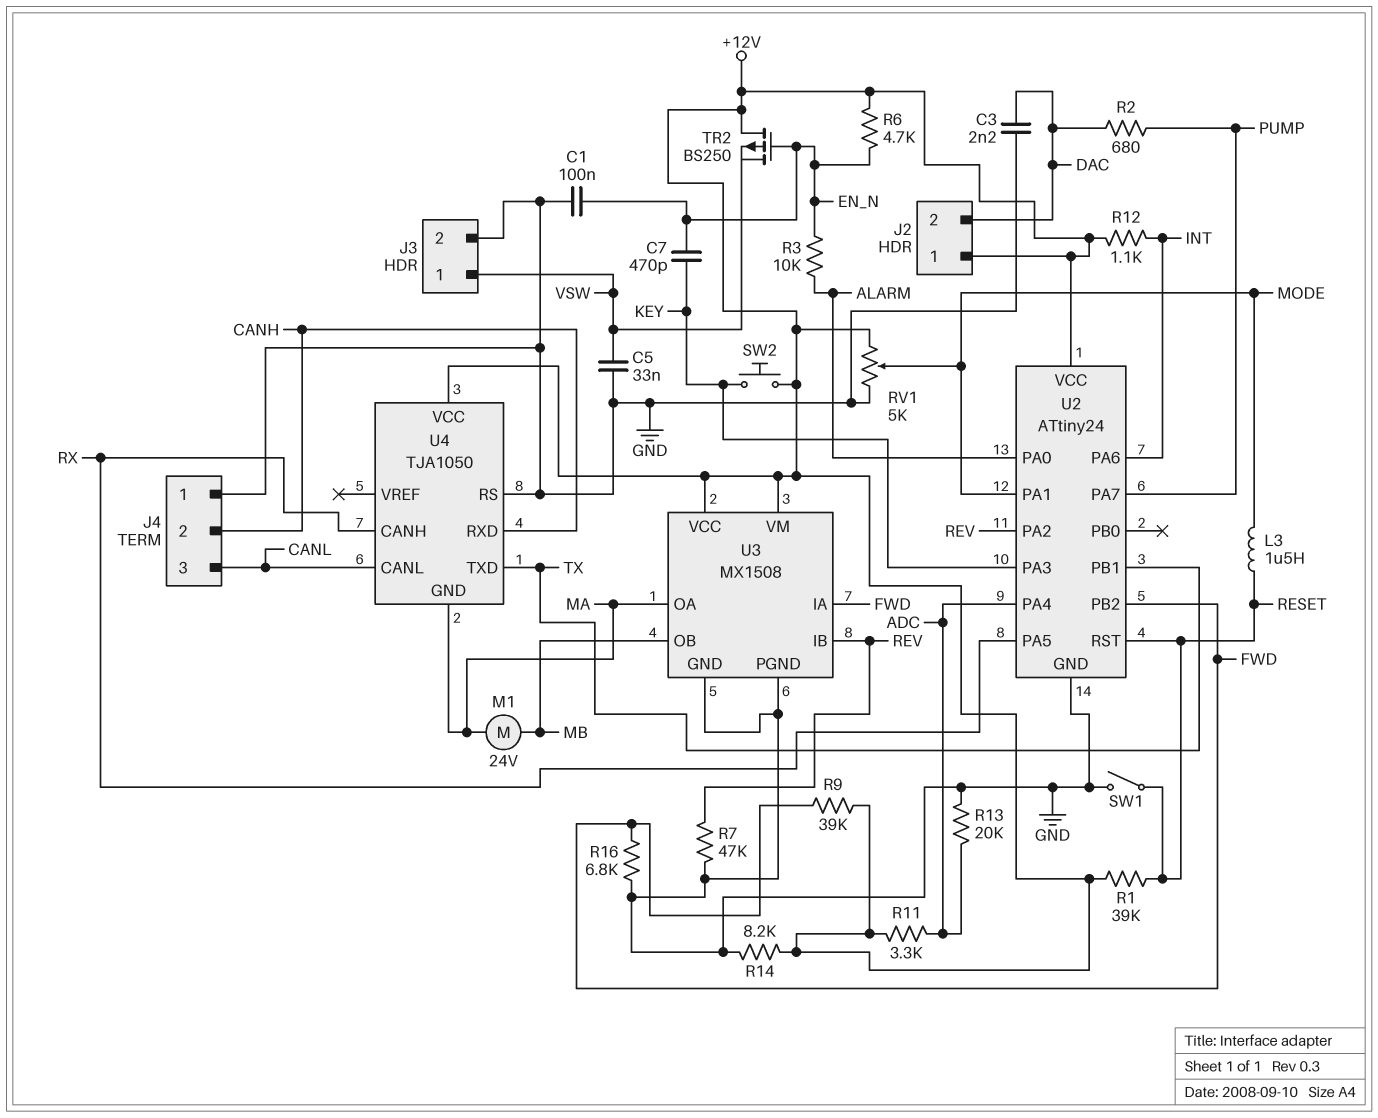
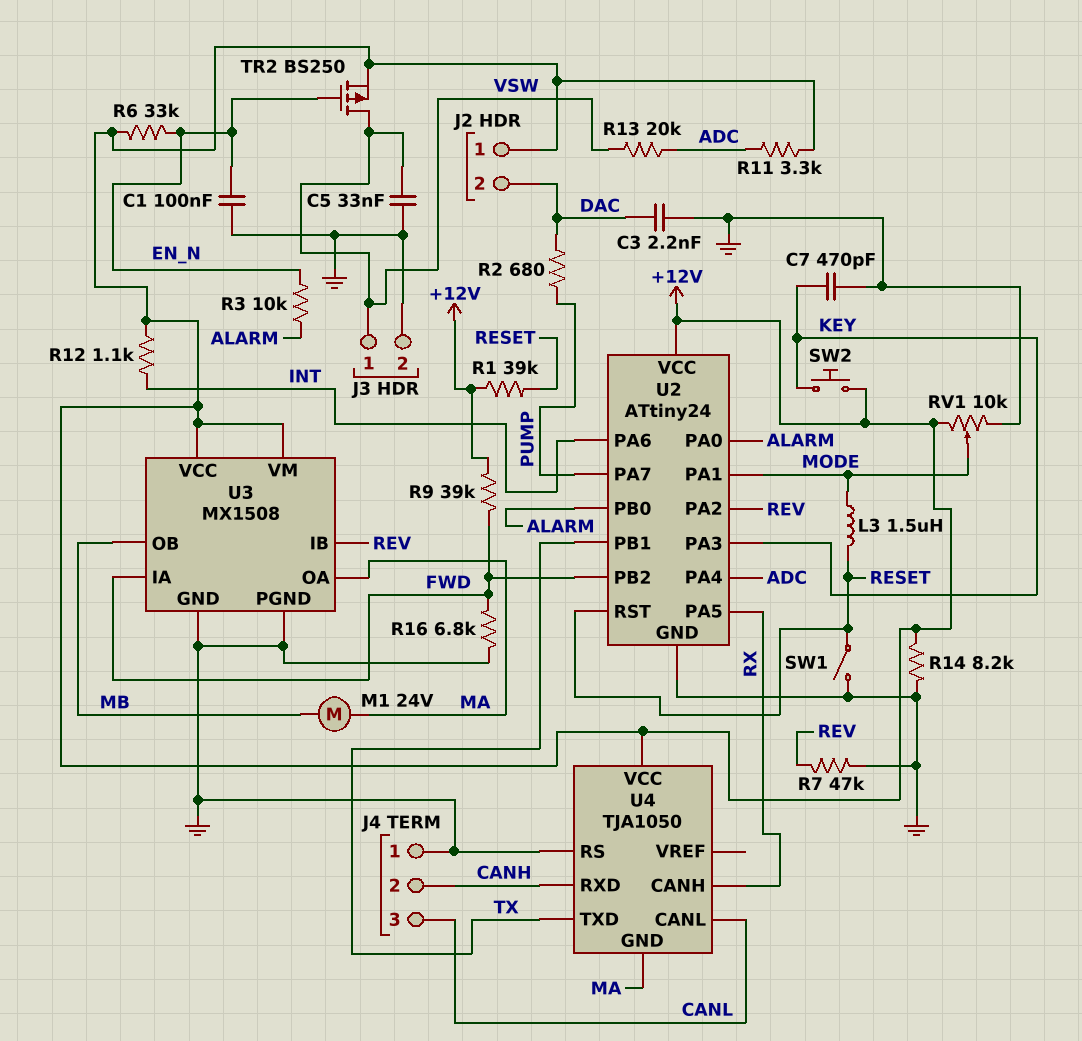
C7: 470pF (EN_N, KEY) -> 470pF (GND, KEY)
R6: 4.7k (+12V, EN_N) -> 33k (+12V, EN_N)
R13: 20k (ADC, GND) -> 20k (ADC, VSW)
RV1: 5k (+12V, GND, wiper MODE) -> 10k (+12V, GND, wiper MODE)
TR2: PMOS BS250 (G EN_N, D +12V, S VSW) -> PMOS BS250 (G EN_N, D VSW, S +12V)
U2 pin PB0: none -> ALARM

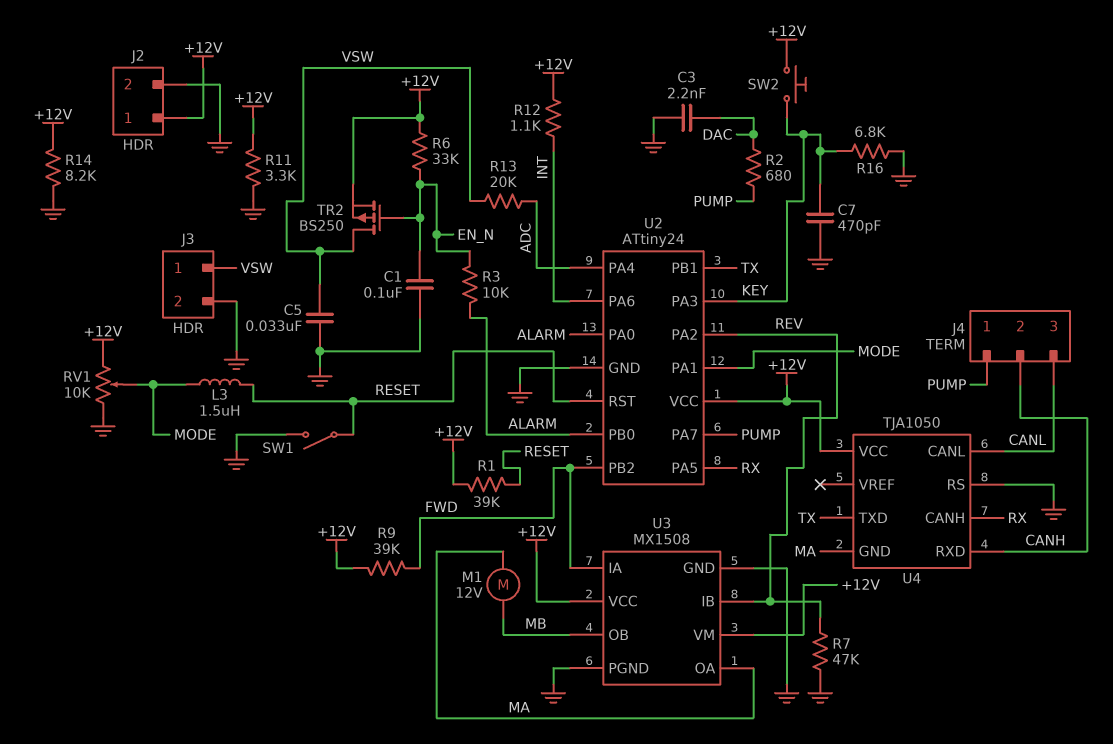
J2 pin 2: DAC -> GND
J4 pin 1: GND -> PUMP
M1: motor 24V (MA, MB) -> motor 12V (MA, MB)
R11: 3.3k (+12V, ADC) -> 3.3k (+12V, GND)
R16: 6.8k (FWD, GND) -> 6.8k (GND, KEY)

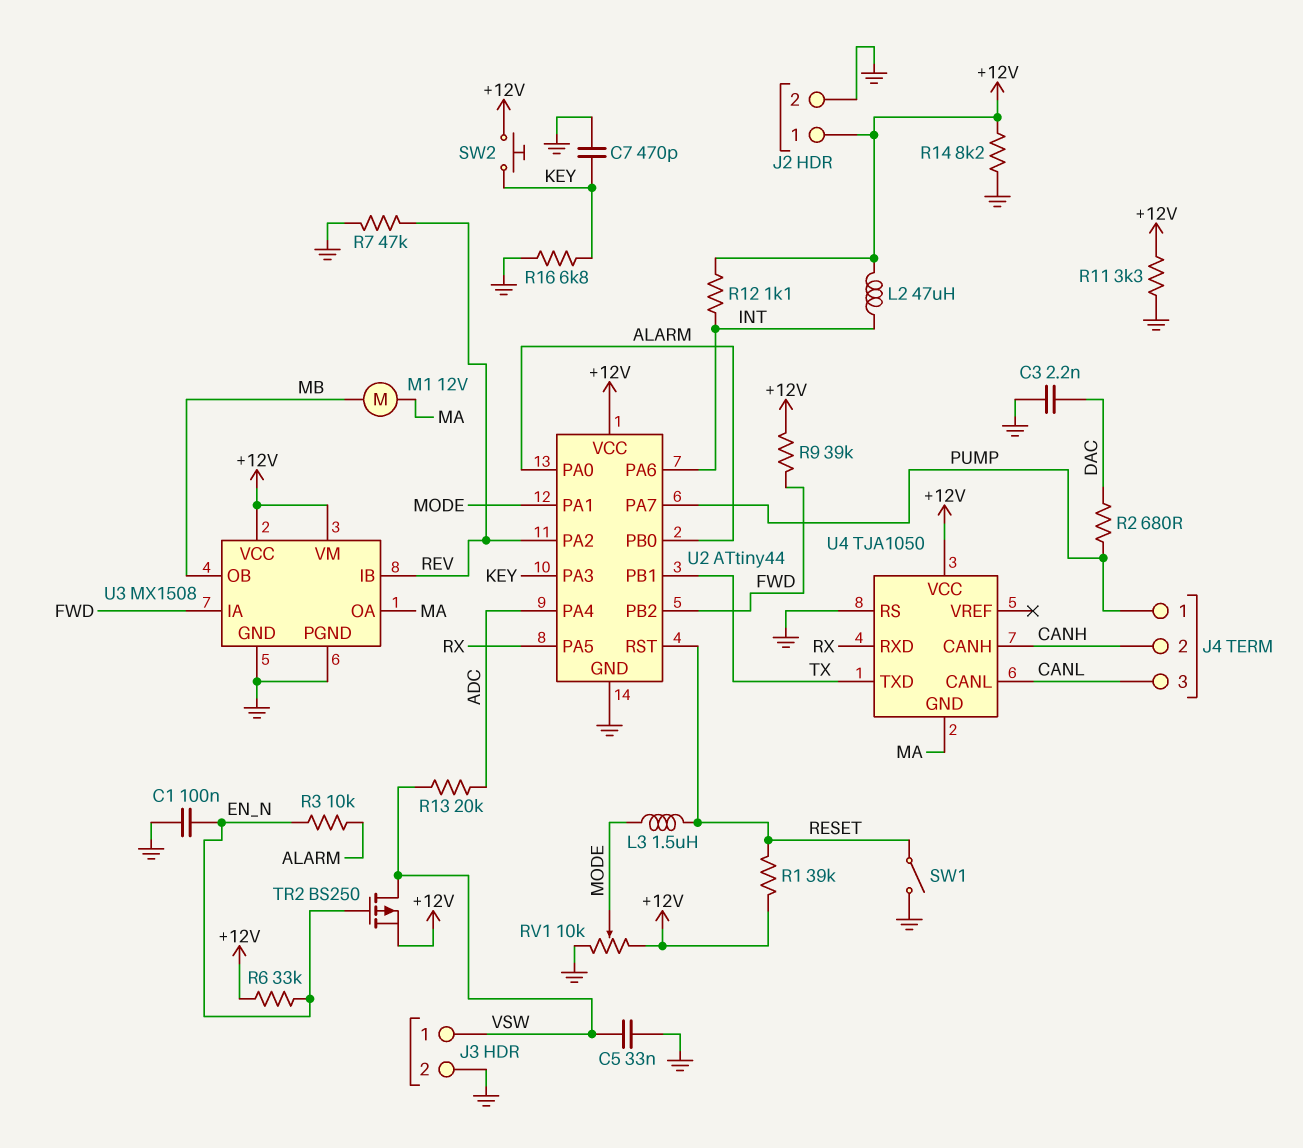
L2: none -> 47uH (+12V, INT)
U2: ATtiny24 -> ATtiny44
U4 pin CANH: RX -> CANH
U4 pin RXD: CANH -> RX

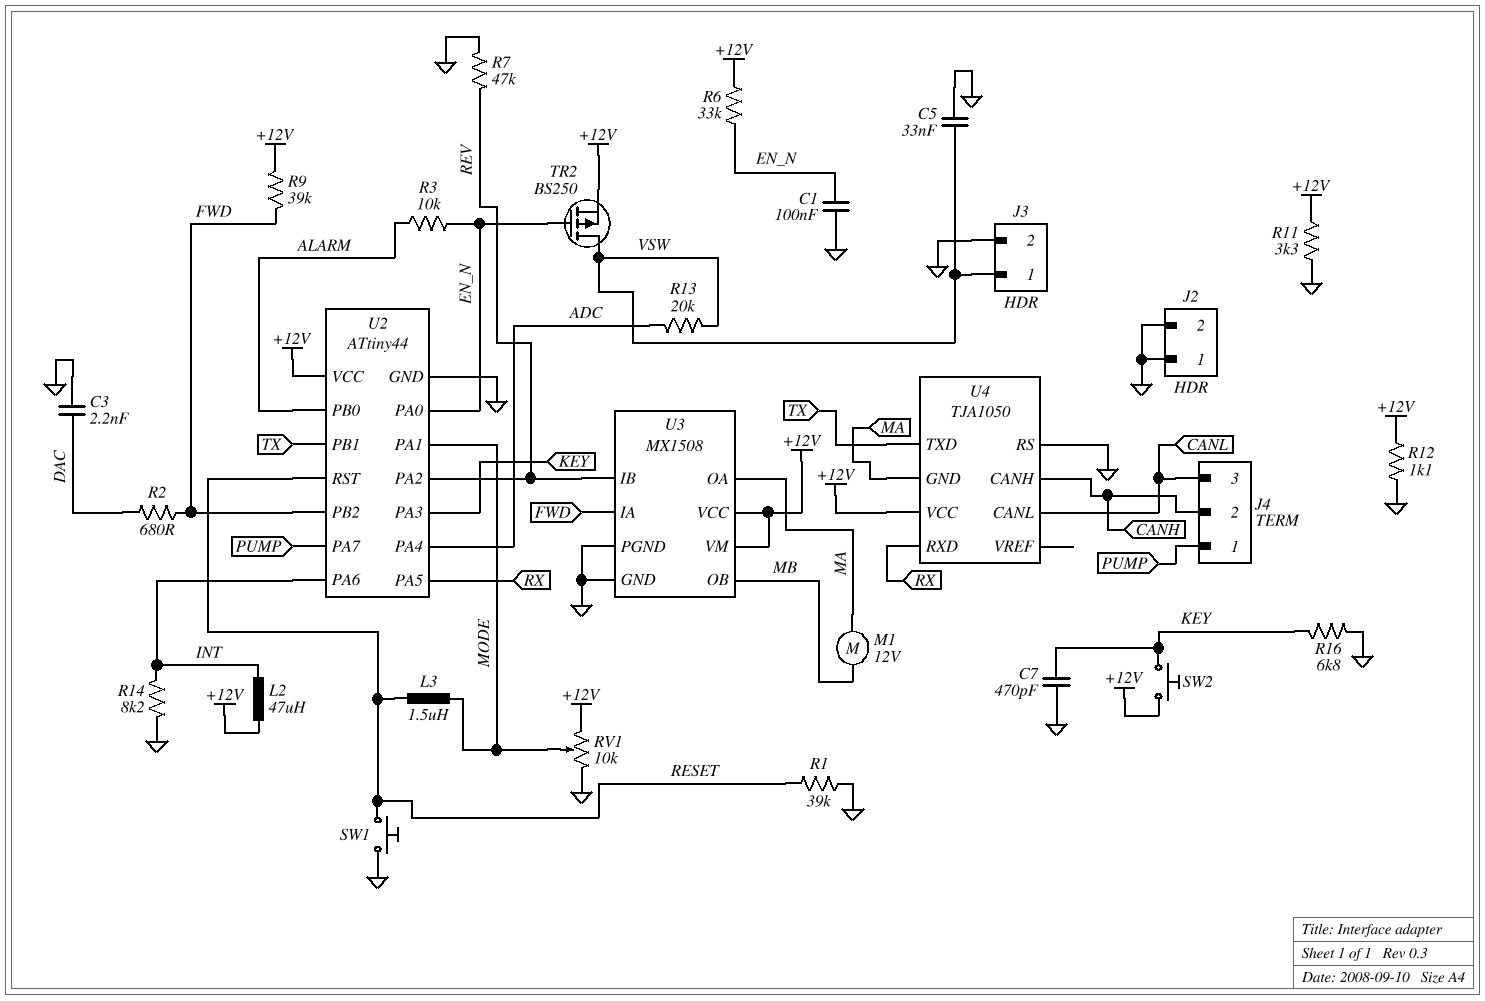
J2 pin 1: +12V -> GND
R1: 39k (+12V, RESET) -> 39k (GND, RESET)
R2: 680 (DAC, PUMP) -> 680 (DAC, FWD)
R12: 1.1k (+12V, INT) -> 1.1k (+12V, GND)
R14: 8.2k (+12V, GND) -> 8.2k (GND, INT)
SW1: switch (GND, RESET) -> button (GND, RESET)
U2 pin PA0: ALARM -> EN_N

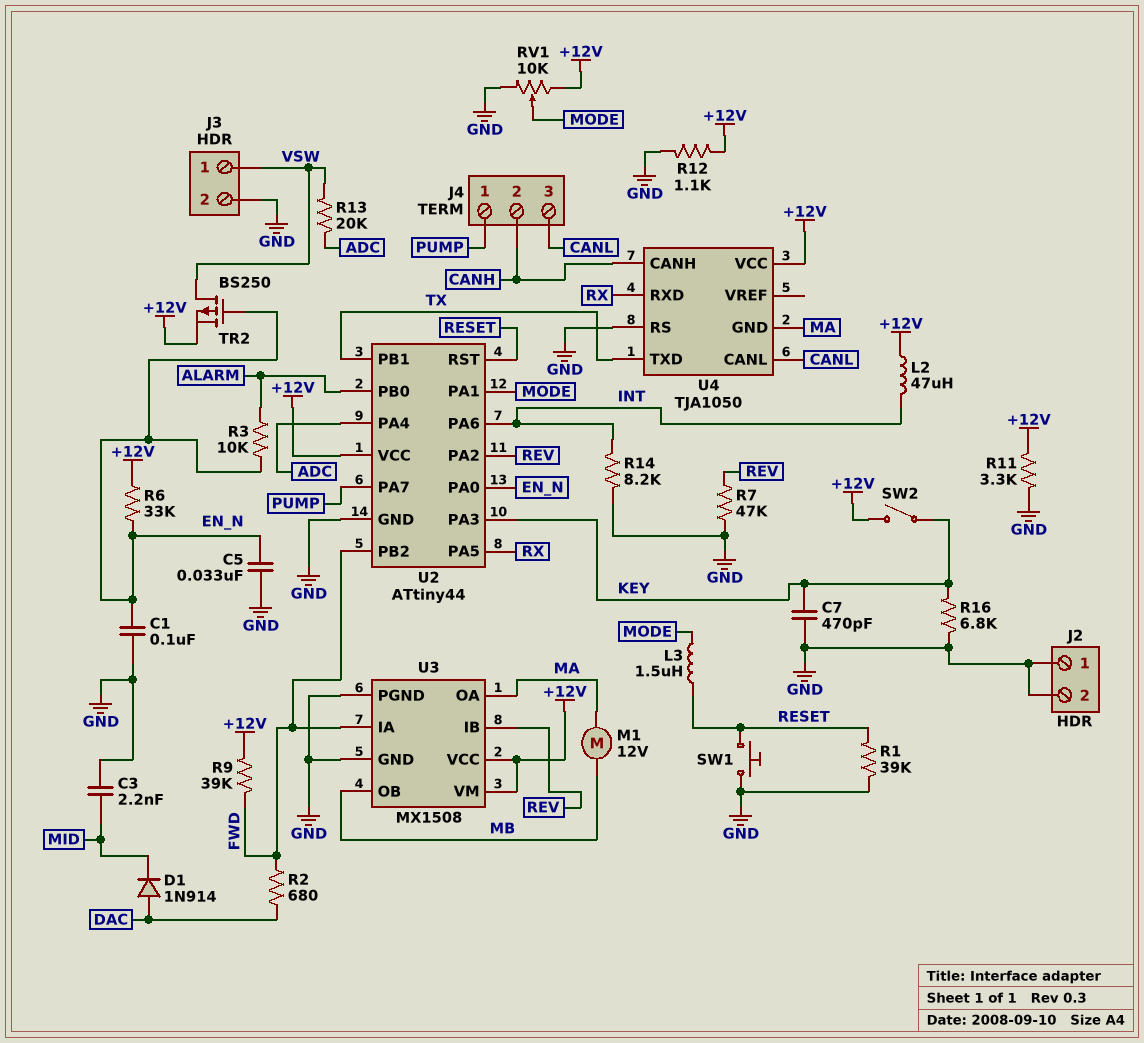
C3: 2.2nF (DAC, GND) -> 2.2nF (GND, MID)
C5: 33nF (GND, VSW) -> 33nF (EN_N, GND)
D1: none -> diode 1N914 (A DAC, K MID)
SW2: button (+12V, KEY) -> switch (+12V, KEY)

